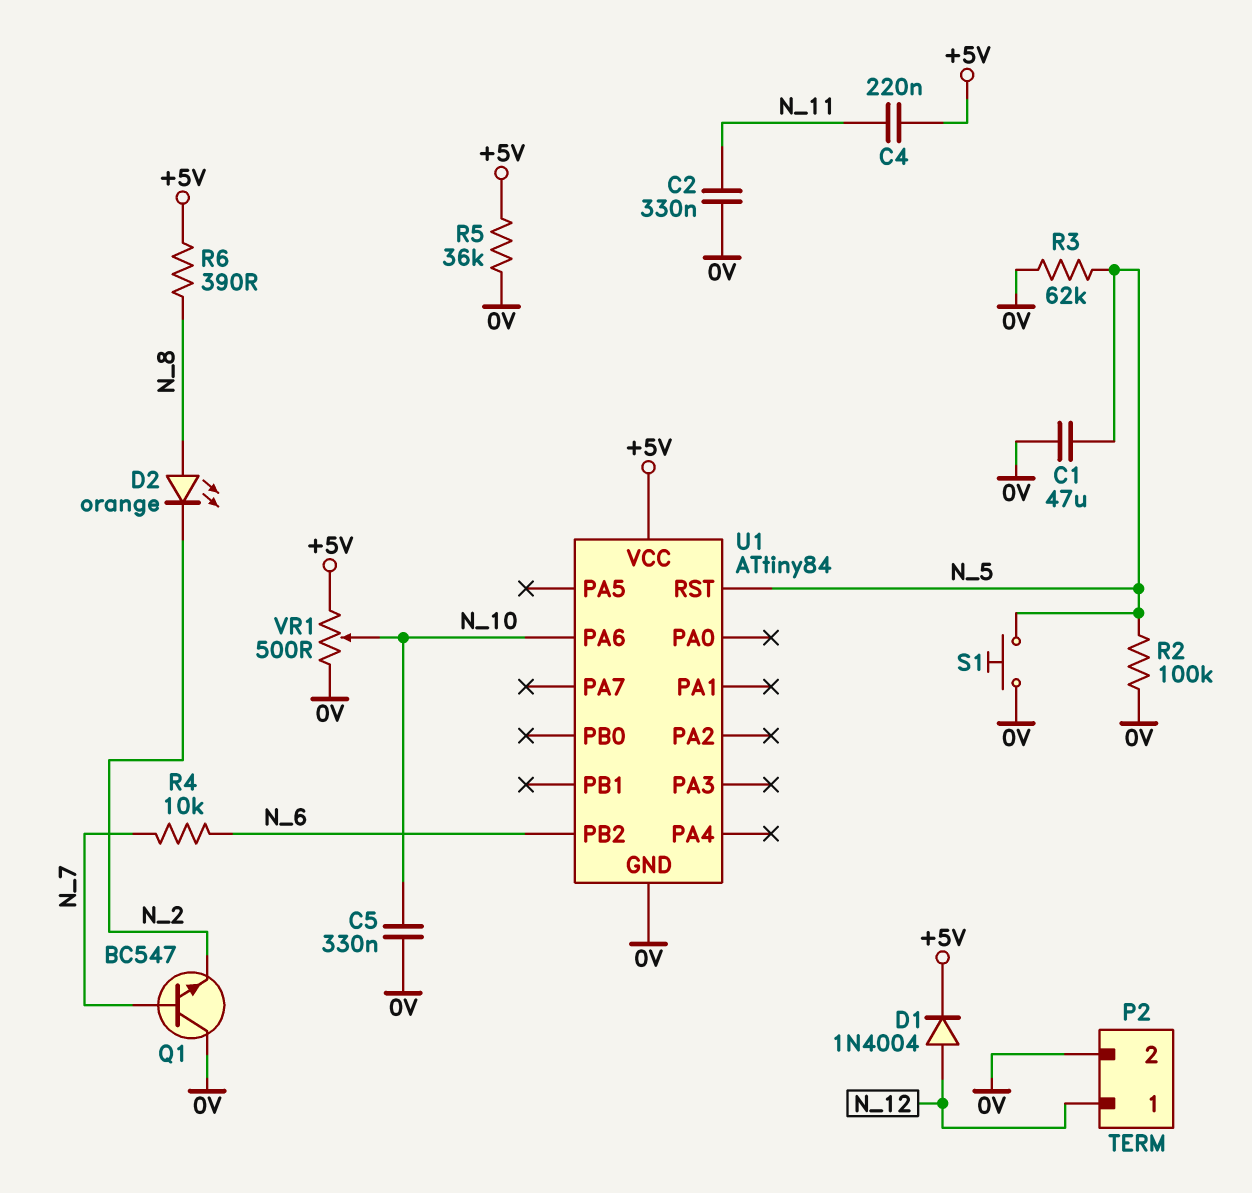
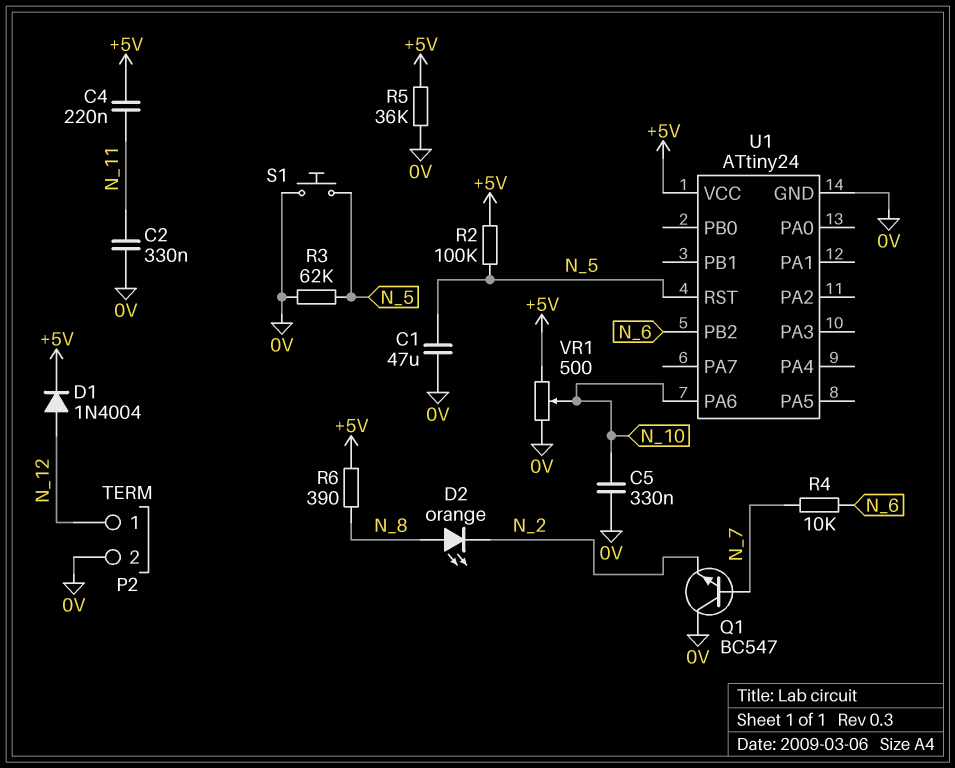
R2: 100k (0V, N_5) -> 100k (+5V, N_5)
U1: ATtiny84 -> ATtiny24

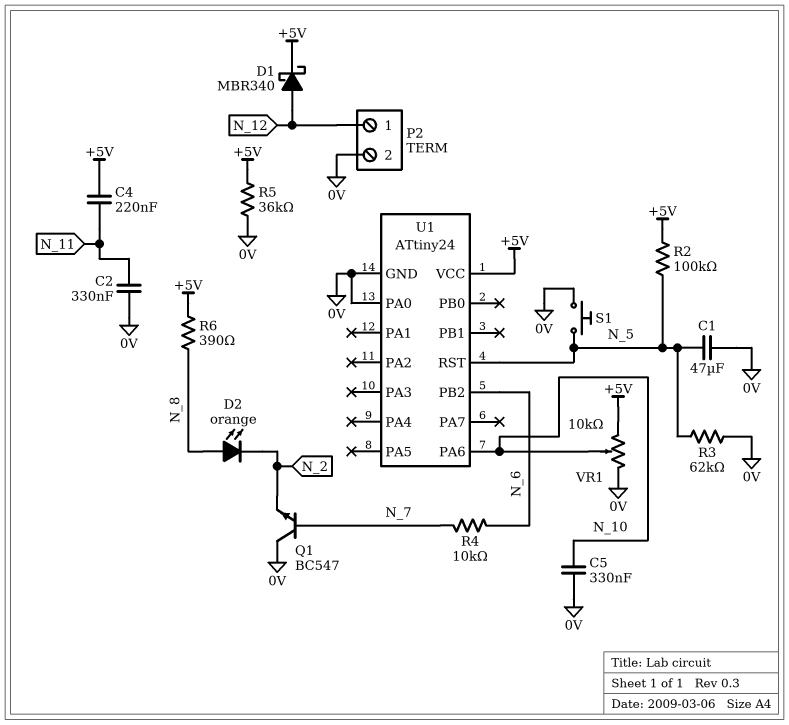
D1: diode 1N4004 (A N_12, K +5V) -> schottky MBR340 (A N_12, K +5V)
U1 pin PA0: none -> 0V
VR1: 500 (+5V, 0V, wiper N_10) -> 10k (+5V, 0V, wiper N_10)

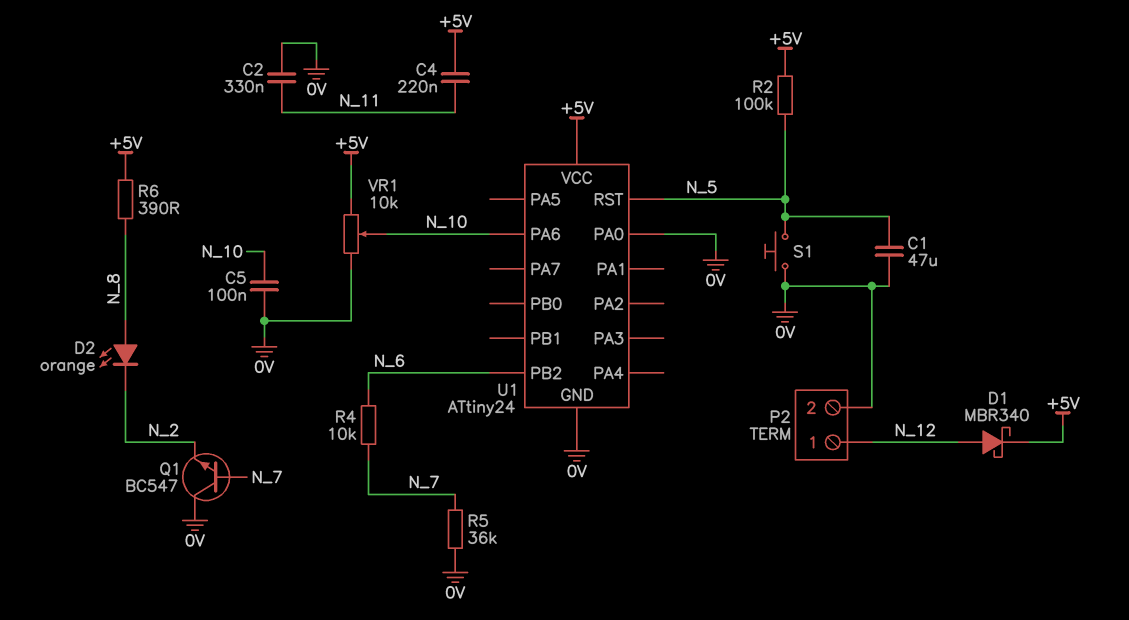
C5: 330nF (0V, N_10) -> 100nF (0V, N_10)
R3: 62k (0V, N_5) -> none
R5: 36k (+5V, 0V) -> 36k (0V, N_7)

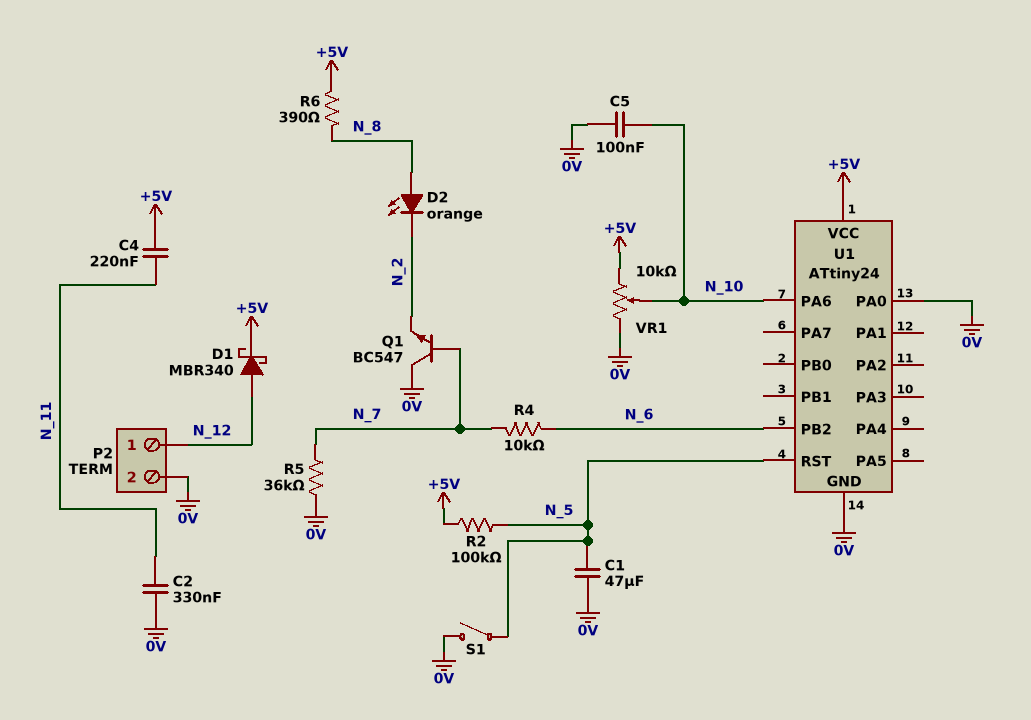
S1: button (0V, N_5) -> switch (0V, N_5)

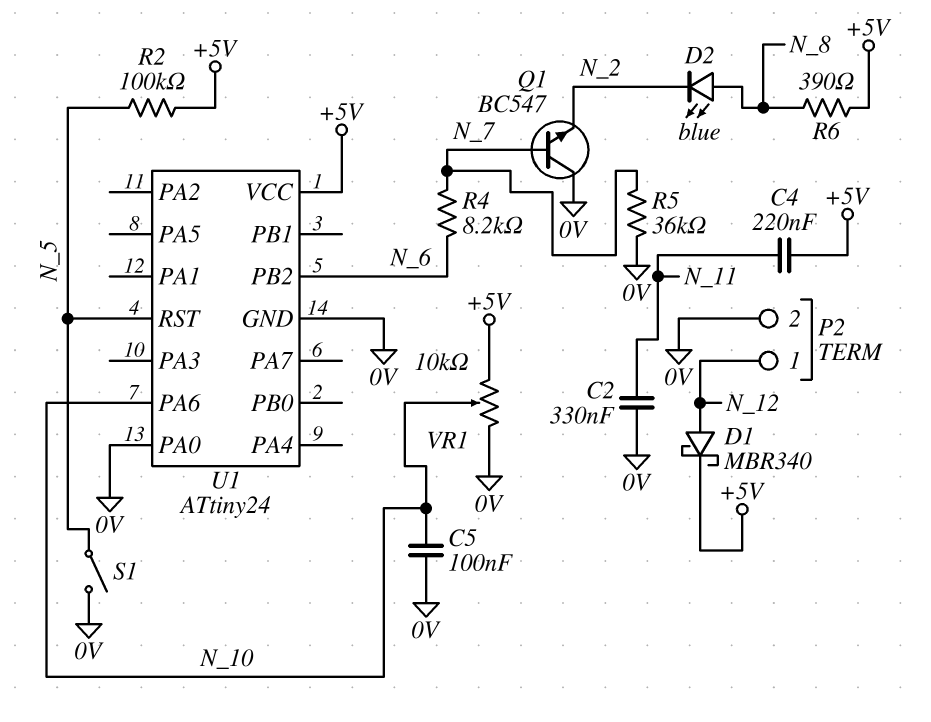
C1: 47uF (0V, N_5) -> none
D2: LED orange (A N_8, K N_2) -> LED blue (A N_8, K N_2)
R4: 10k (N_6, N_7) -> 8.2k (N_6, N_7)

